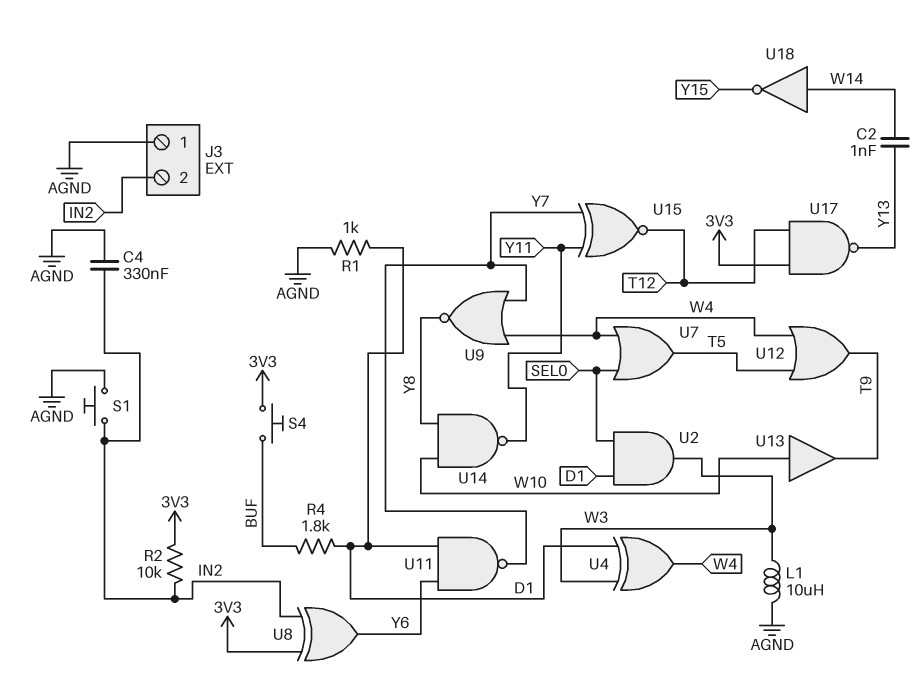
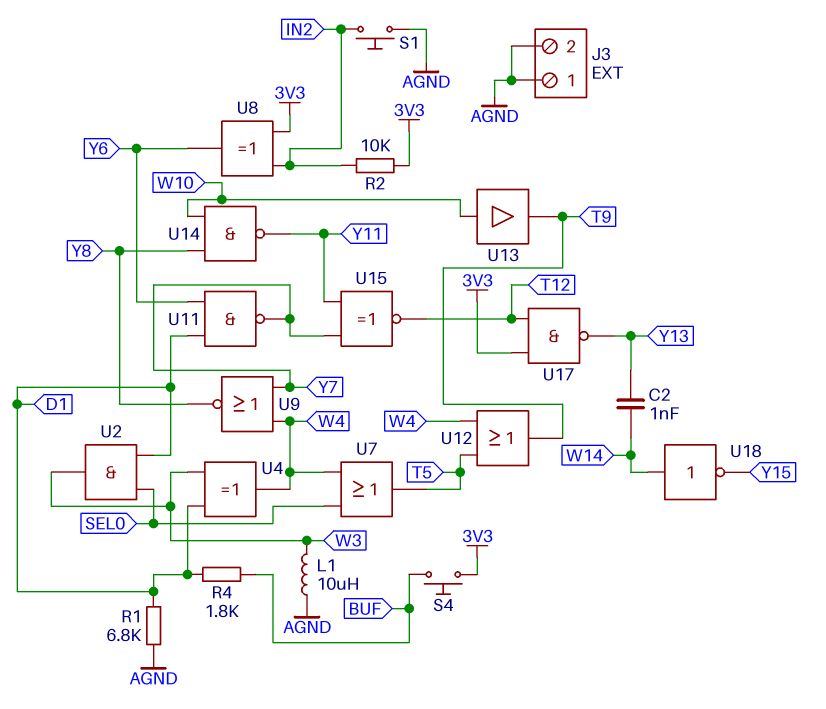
C4: 330nF (AGND, IN2) -> none
J3 pin 2: IN2 -> AGND
R1: 1k (AGND, D1) -> 6.8k (AGND, D1)

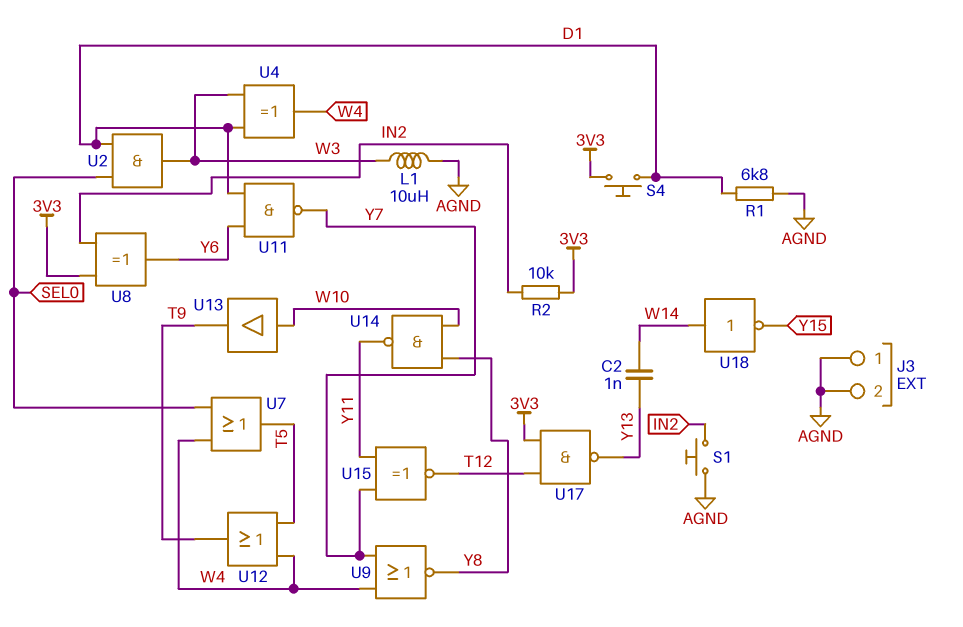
R4: 1.8k (BUF, D1) -> none
S4: button (3V3, BUF) -> button (3V3, D1)

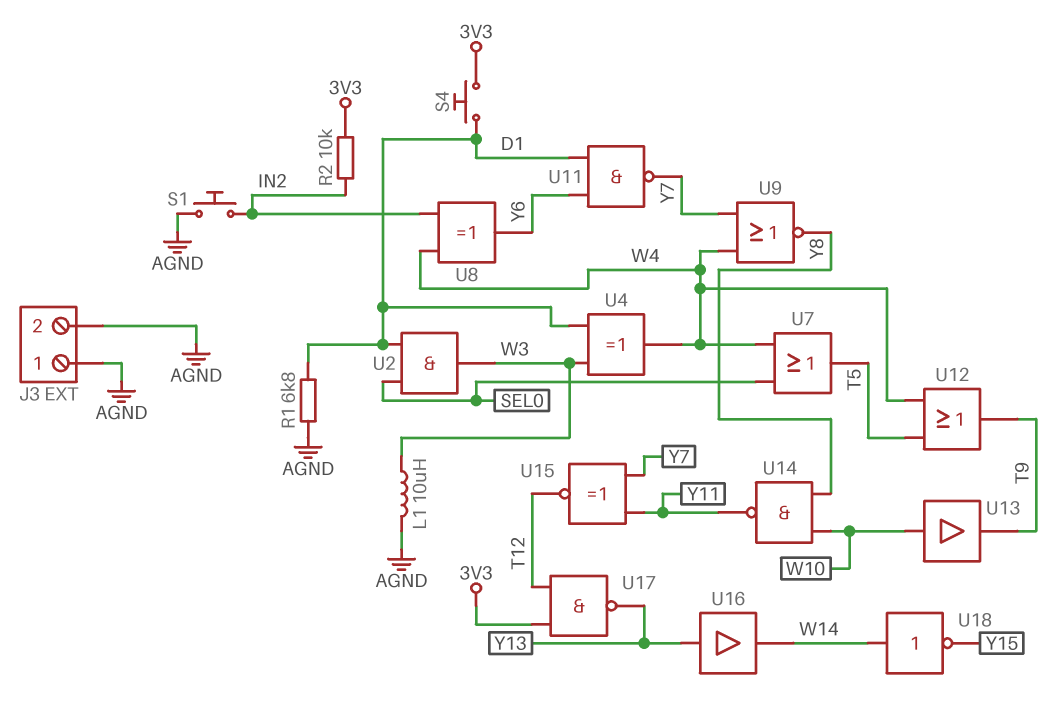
C2: 1nF (W14, Y13) -> none
U8: XOR (in 3V3, in IN2, out Y6) -> XOR (in IN2, in W4, out Y6)
U16: none -> buffer (in Y13, out W14)

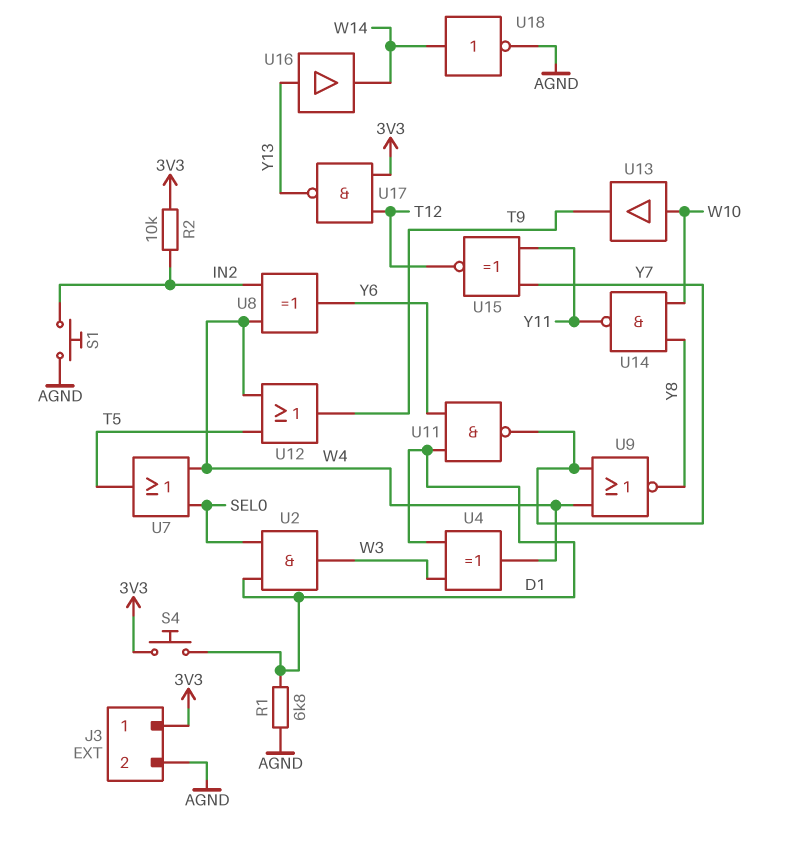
J3 pin 1: AGND -> 3V3
L1: 10uH (AGND, W3) -> none
U18: NOT (in W14, out Y15) -> NOT (in W14, out AGND)

